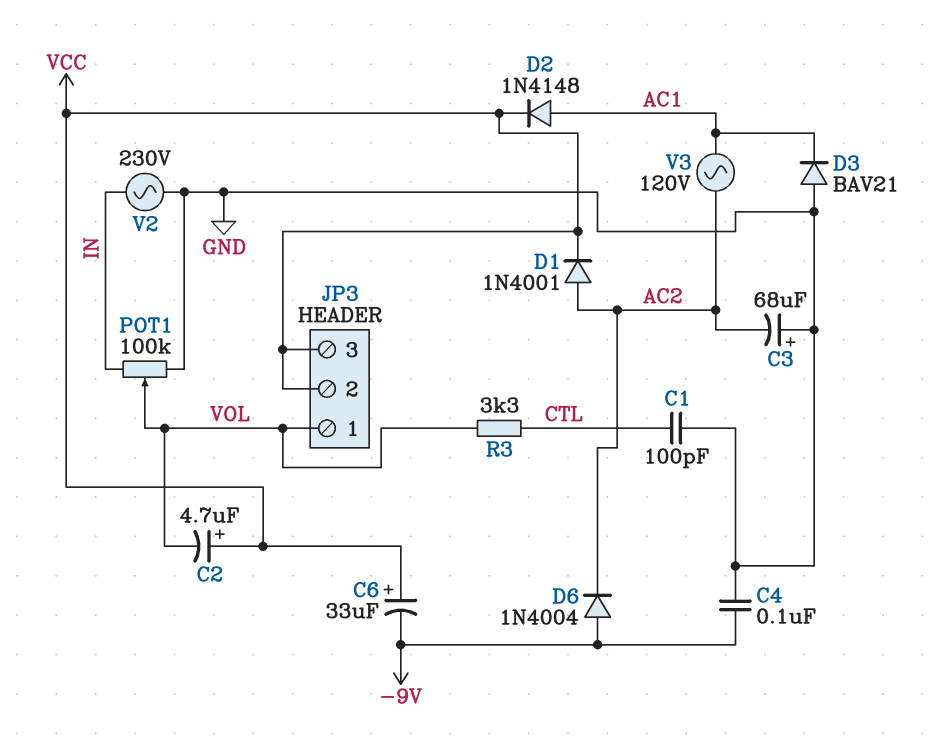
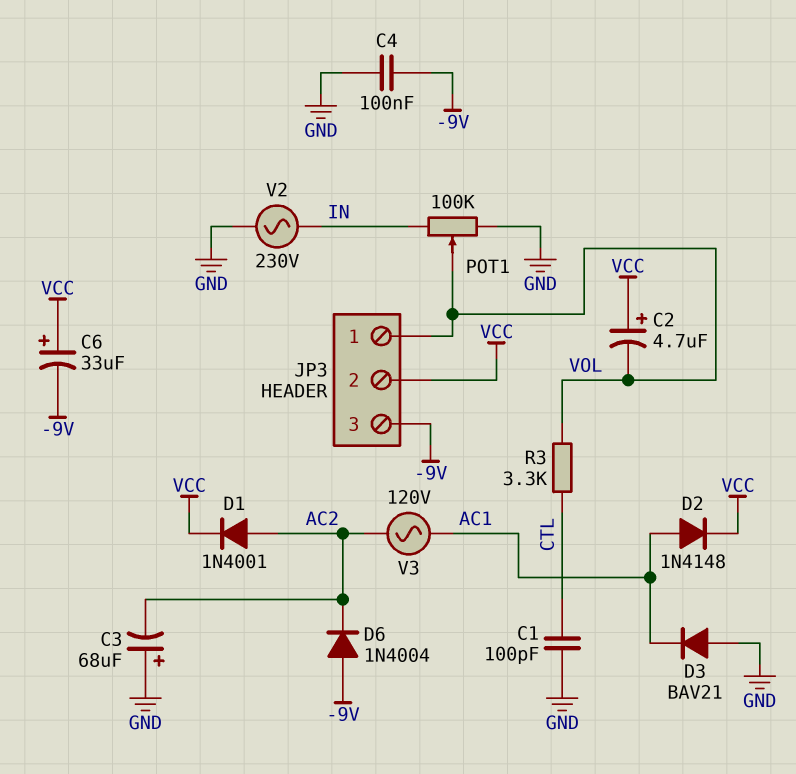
JP3 pin 3: VCC -> -9V

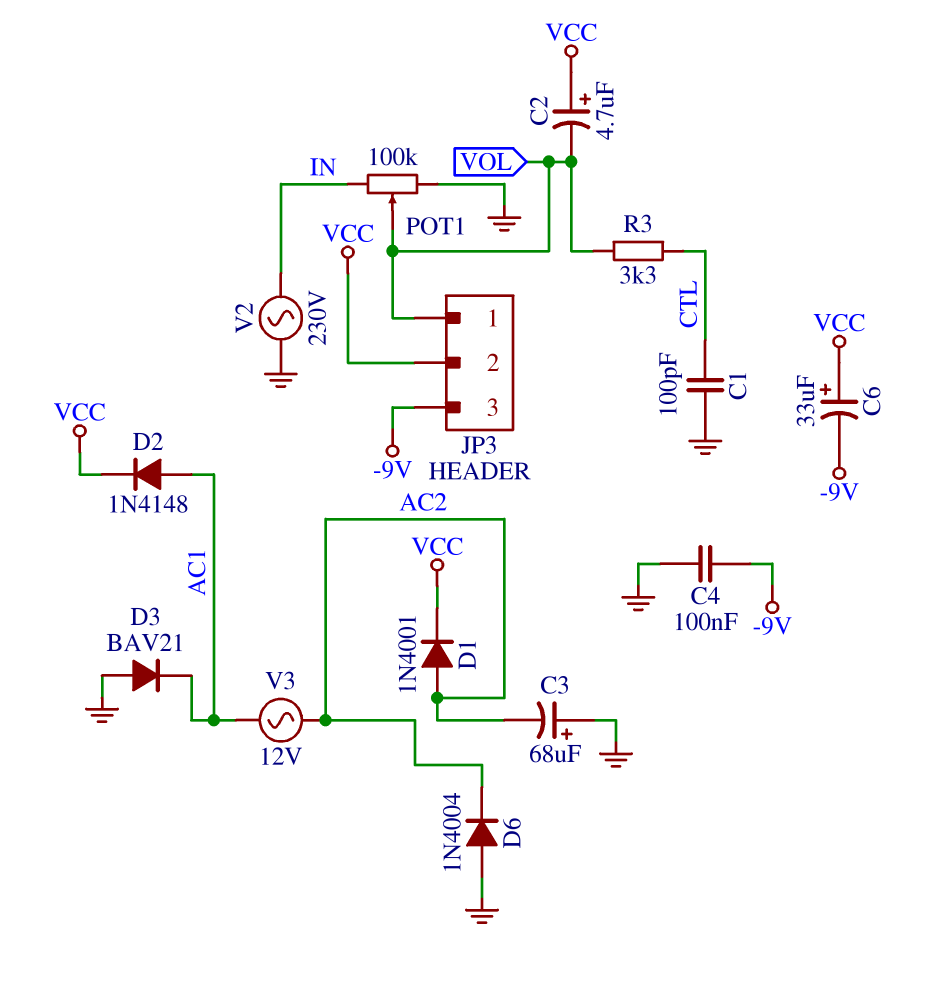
D6: diode 1N4004 (A -9V, K AC2) -> diode 1N4004 (A GND, K AC2)
V3: AC 120V (AC1, AC2) -> AC 12V (AC1, AC2)

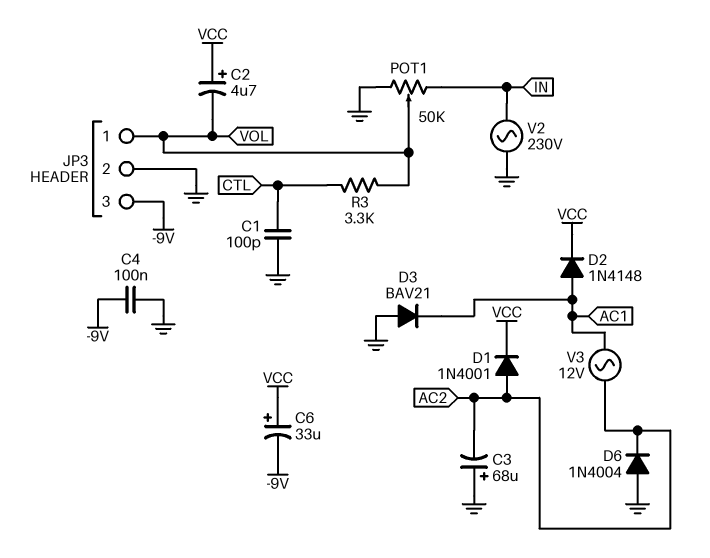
JP3 pin 2: VCC -> GND
POT1: 100k (GND, IN, wiper VOL) -> 50k (GND, IN, wiper VOL)

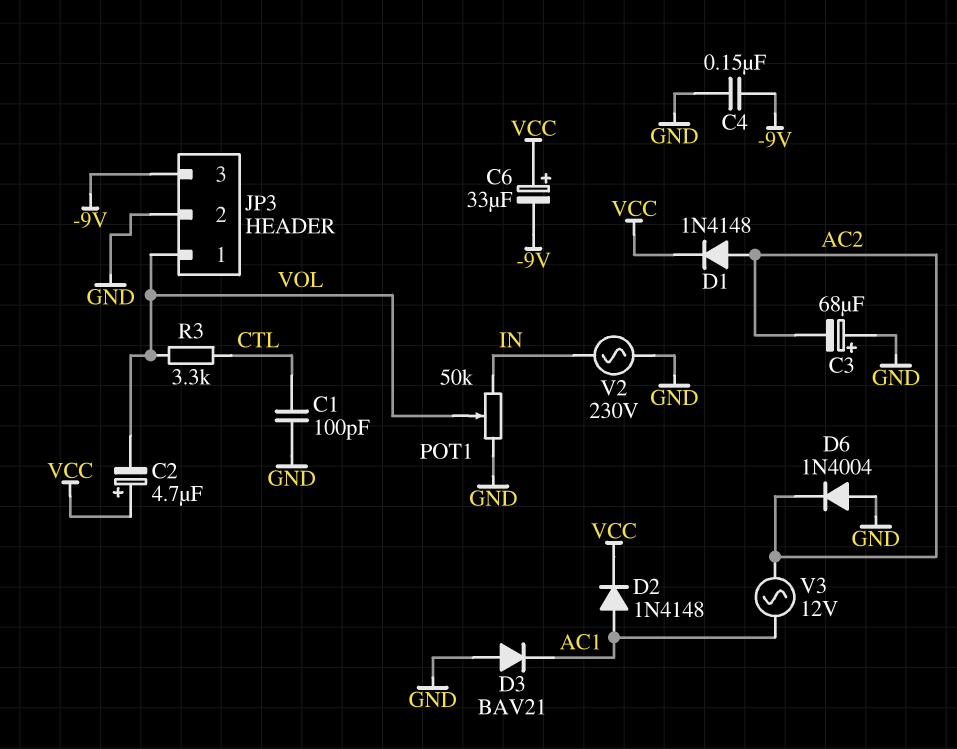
C4: 100nF (-9V, GND) -> 150nF (-9V, GND)
D1: diode 1N4001 (A AC2, K VCC) -> diode 1N4148 (A AC2, K VCC)

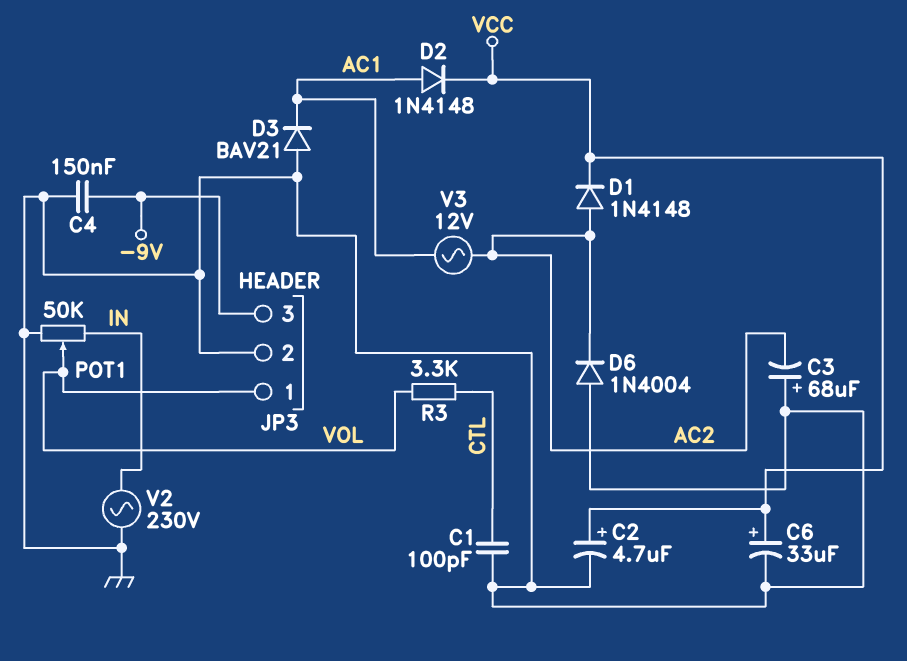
C2: 4.7uF (plus VCC, minus VOL) -> 4.7uF (plus VCC, minus GND)
C6: 33uF (plus VCC, minus -9V) -> 33uF (plus VCC, minus GND)

